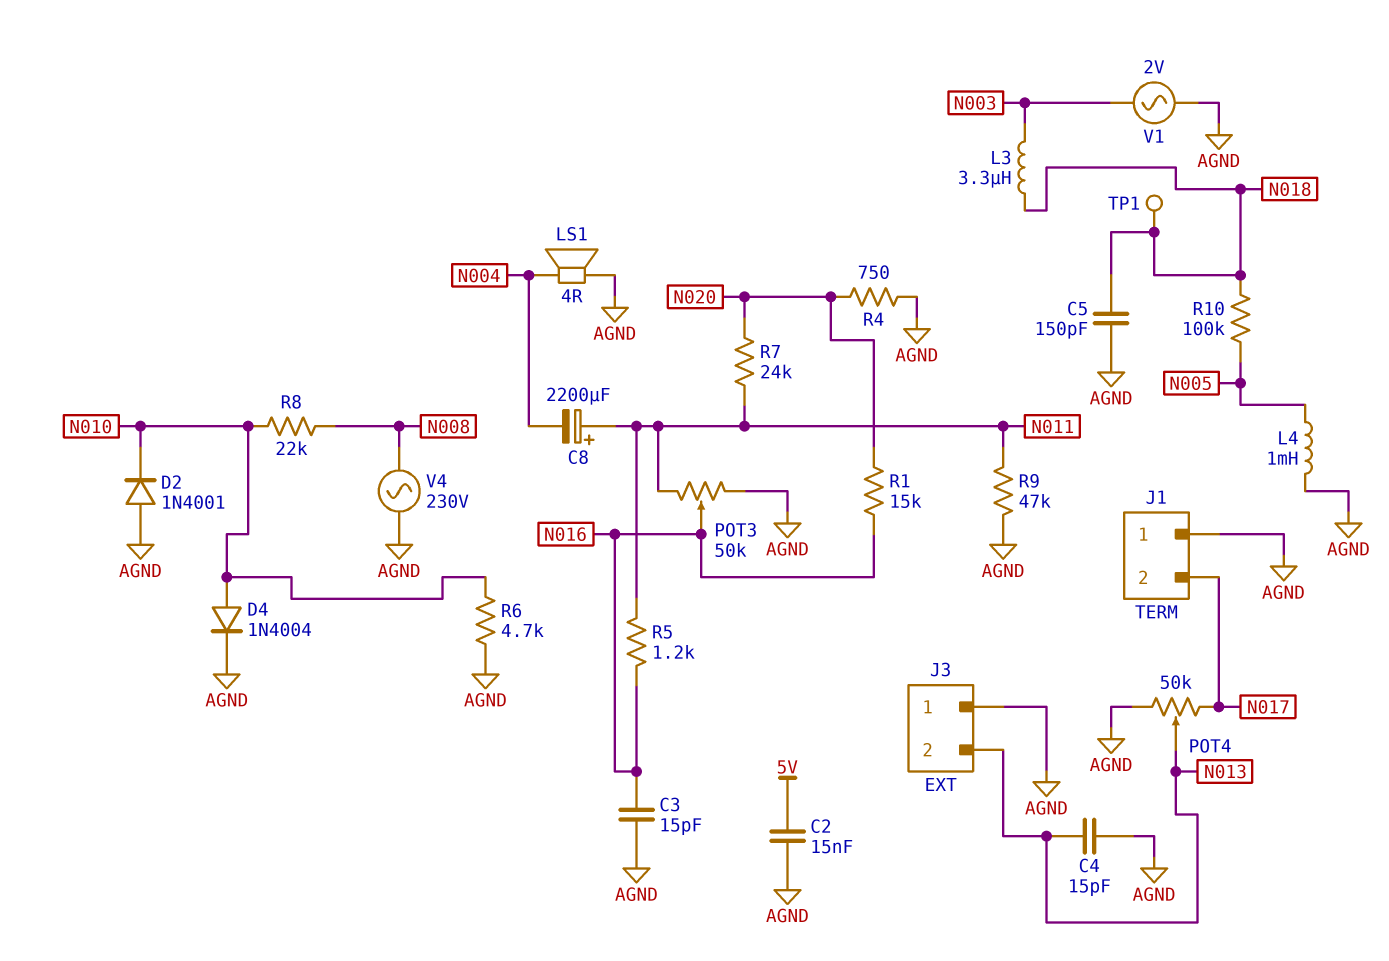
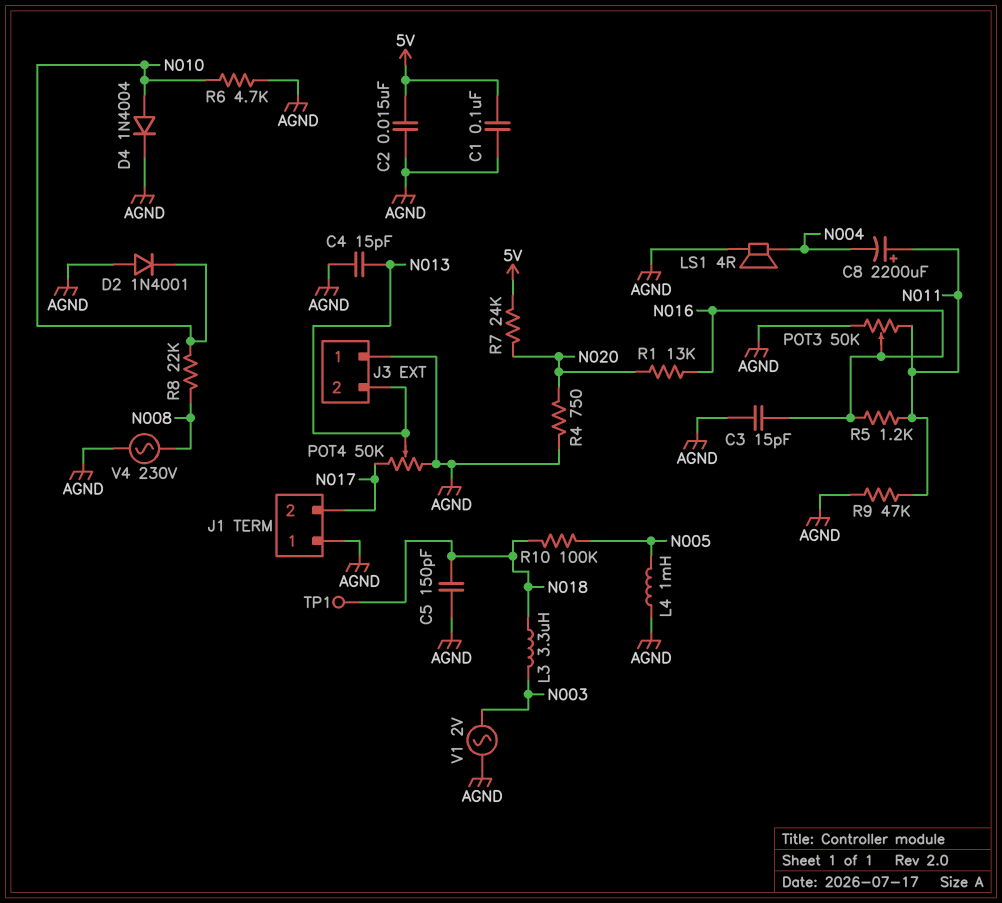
C1: none -> 100nF (5V, AGND)
R1: 15k (N016, N020) -> 13k (N016, N020)
R7: 24k (N011, N020) -> 24k (5V, N020)

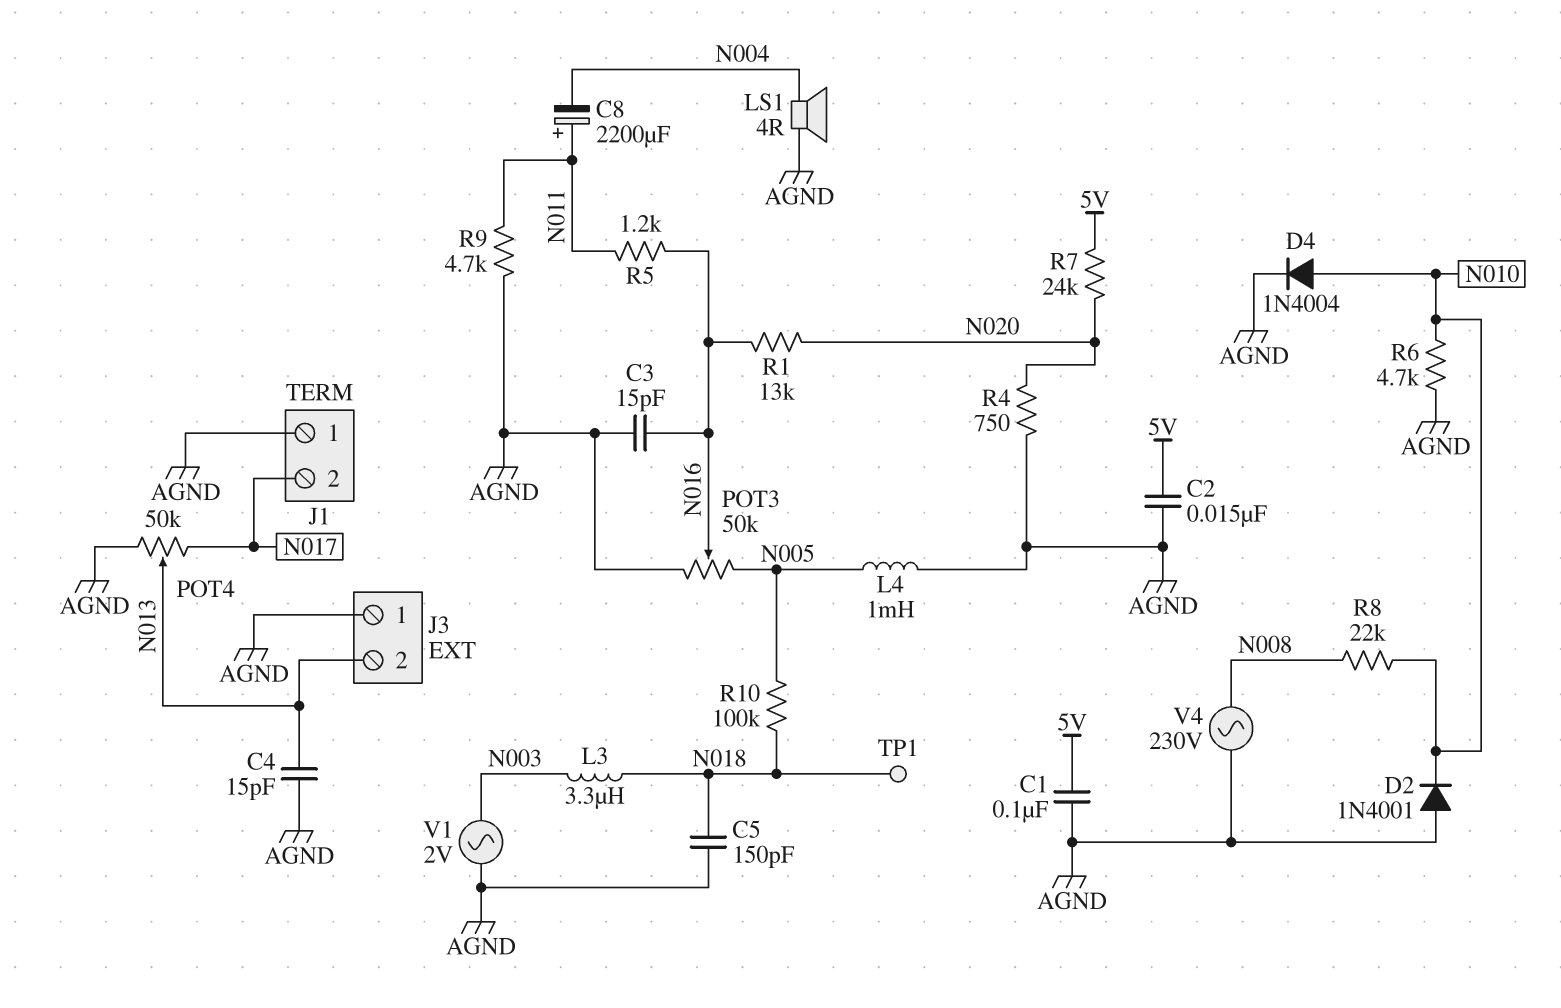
POT3: 50k (AGND, N011, wiper N016) -> 50k (AGND, N005, wiper N016)
R9: 47k (AGND, N011) -> 4.7k (AGND, N011)

